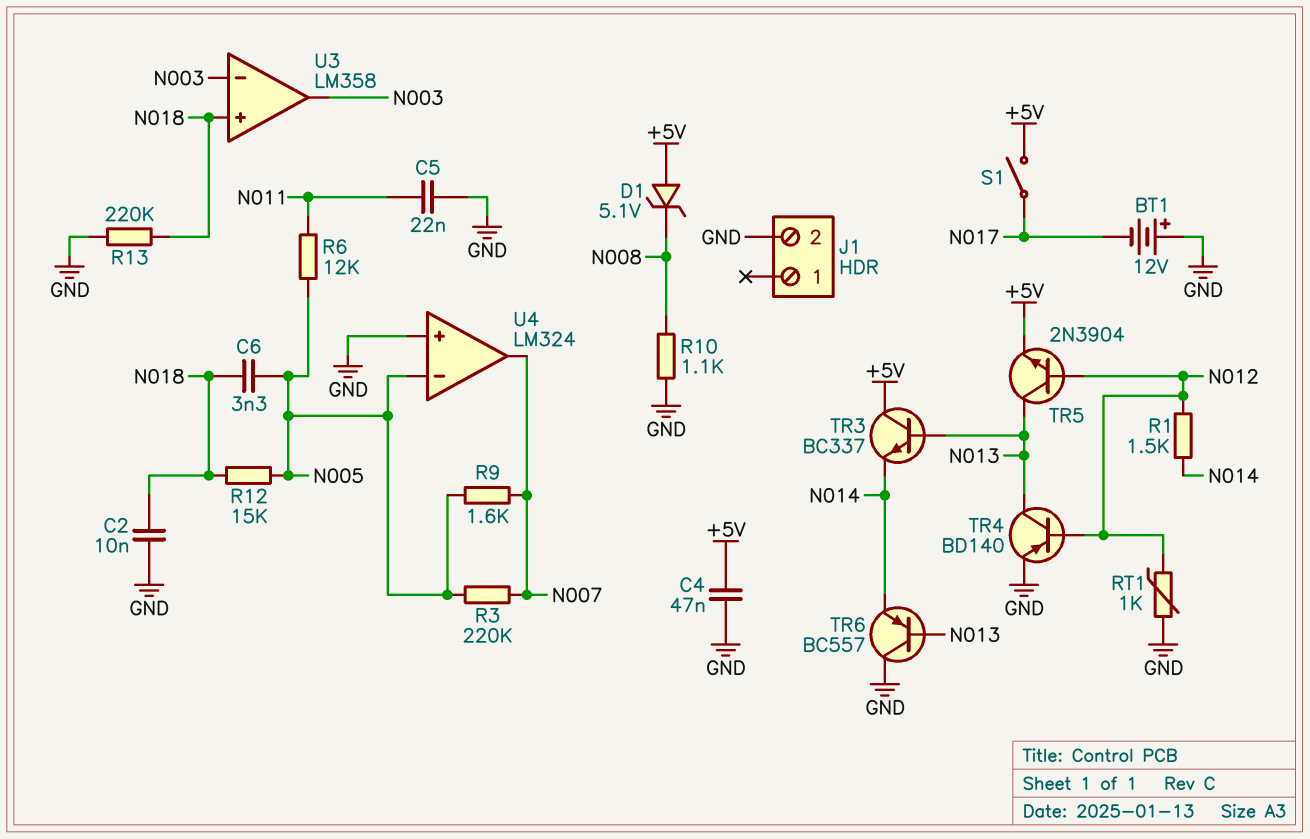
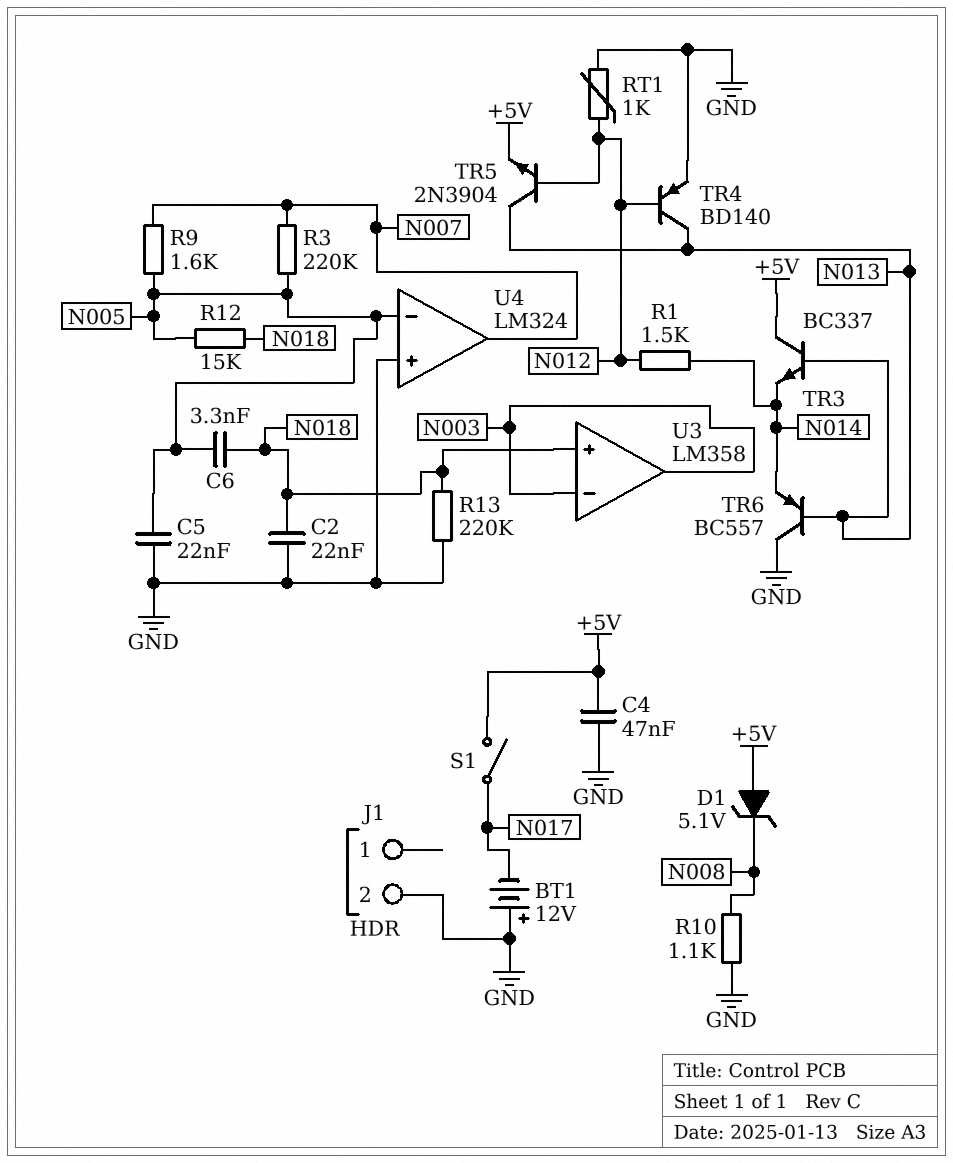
C2: 10nF (GND, N018) -> 22nF (GND, N018)
C5: 22nF (GND, N011) -> 22nF (GND, N005)
R6: 12k (N005, N011) -> none

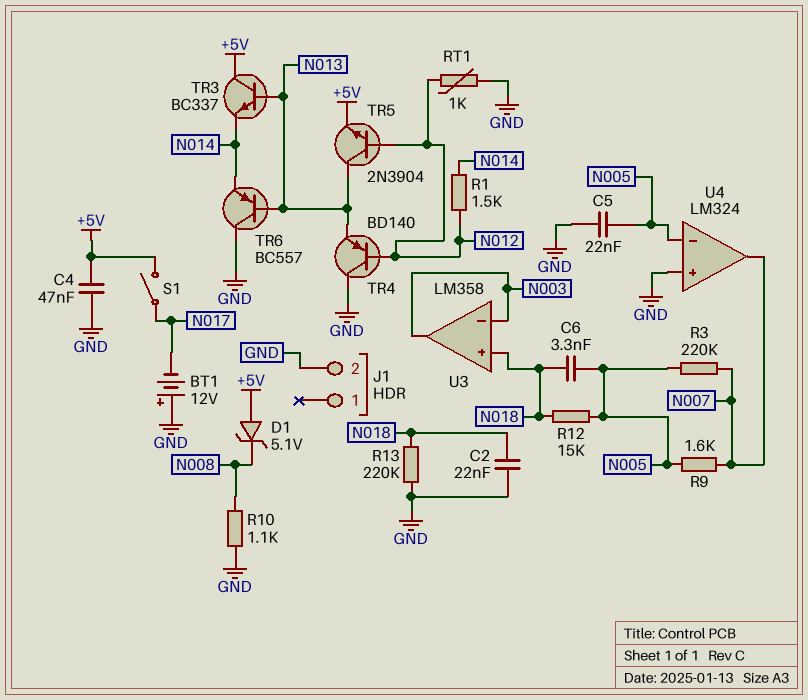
TR4: PNP BD140 (B N012, C N013, E GND) -> PNP BD140 (B N012, C GND, E N013)

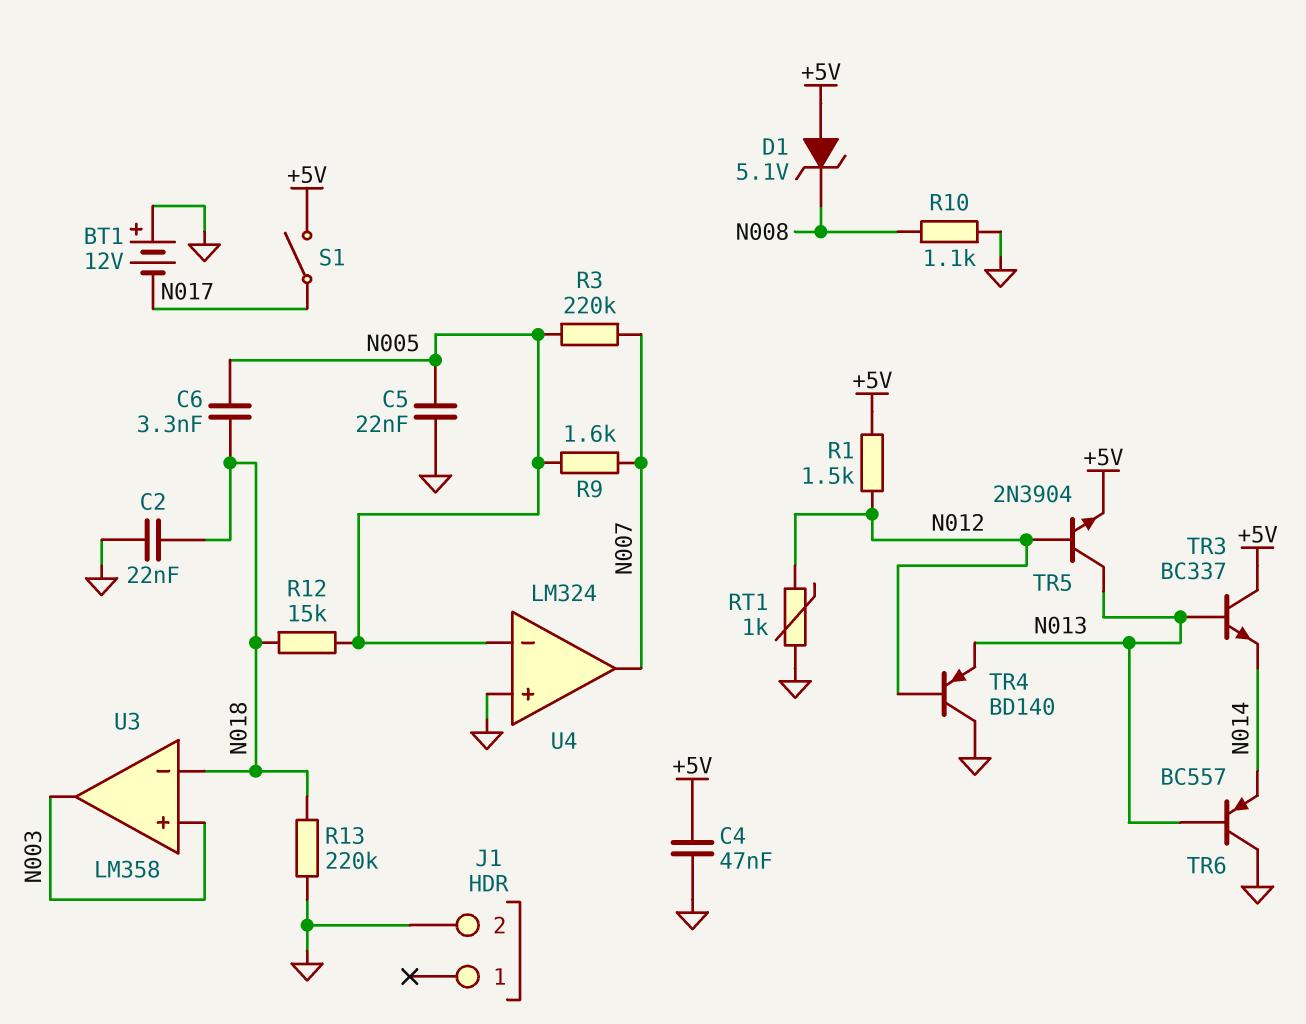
R1: 1.5k (N012, N014) -> 1.5k (+5V, N012)
U3 pin in+: N018 -> N003
U3 pin in-: N003 -> N018

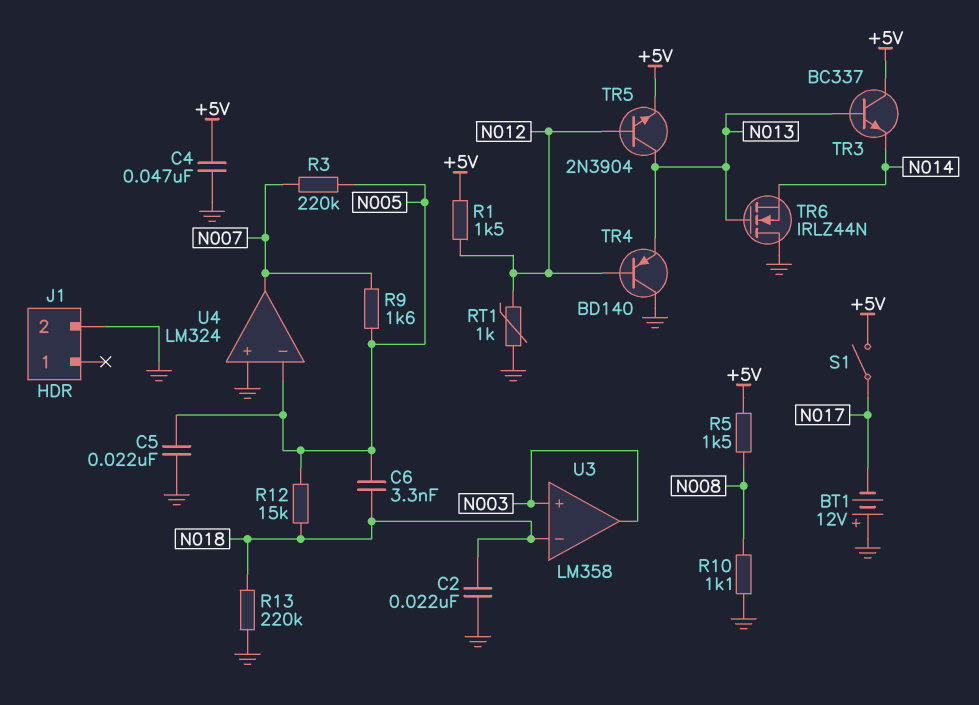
D1: zener 5.1V (A +5V, K N008) -> none
R5: none -> 1.5k (+5V, N008)
TR6: PNP BC557 (B N013, C GND, E N014) -> NMOS IRLZ44N (G N013, D GND, S N014)

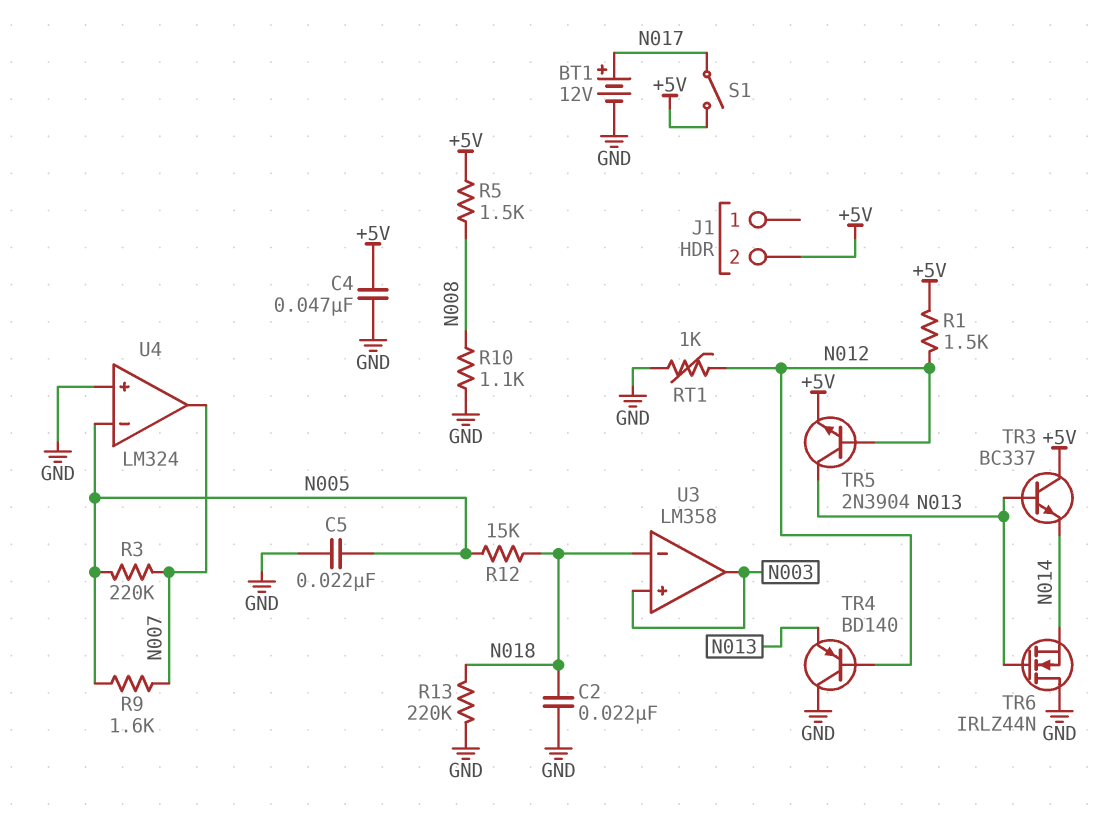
BT1: 12V (plus GND, minus N017) -> 12V (plus N017, minus GND)
C6: 3.3nF (N005, N018) -> none
J1 pin 2: GND -> +5V

